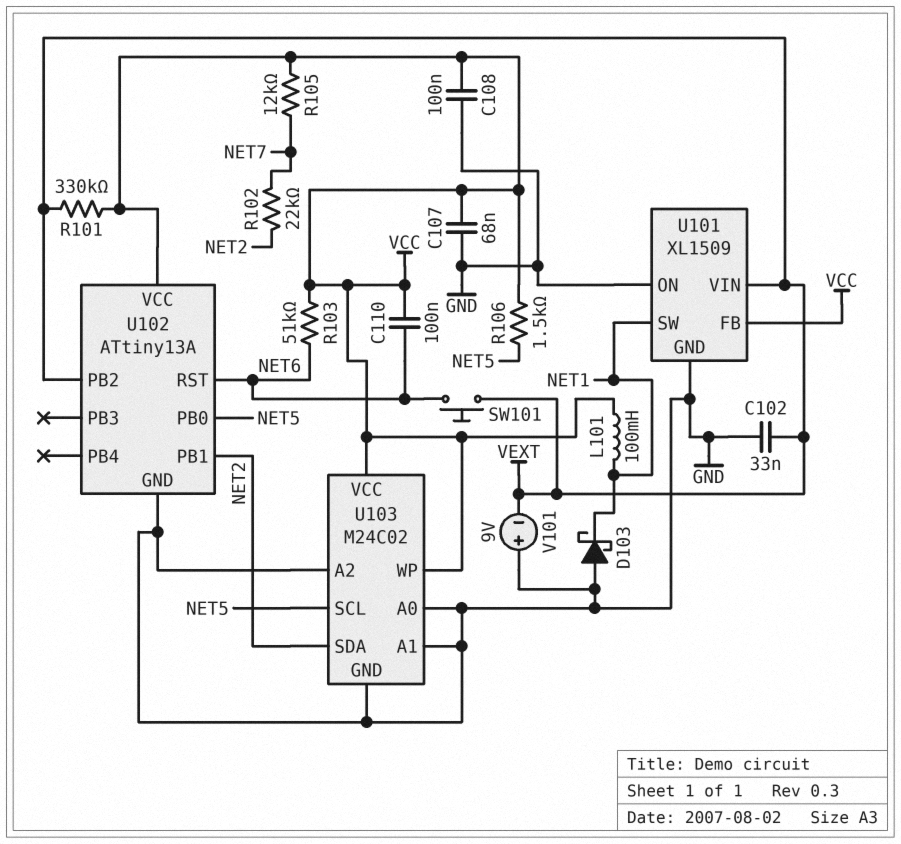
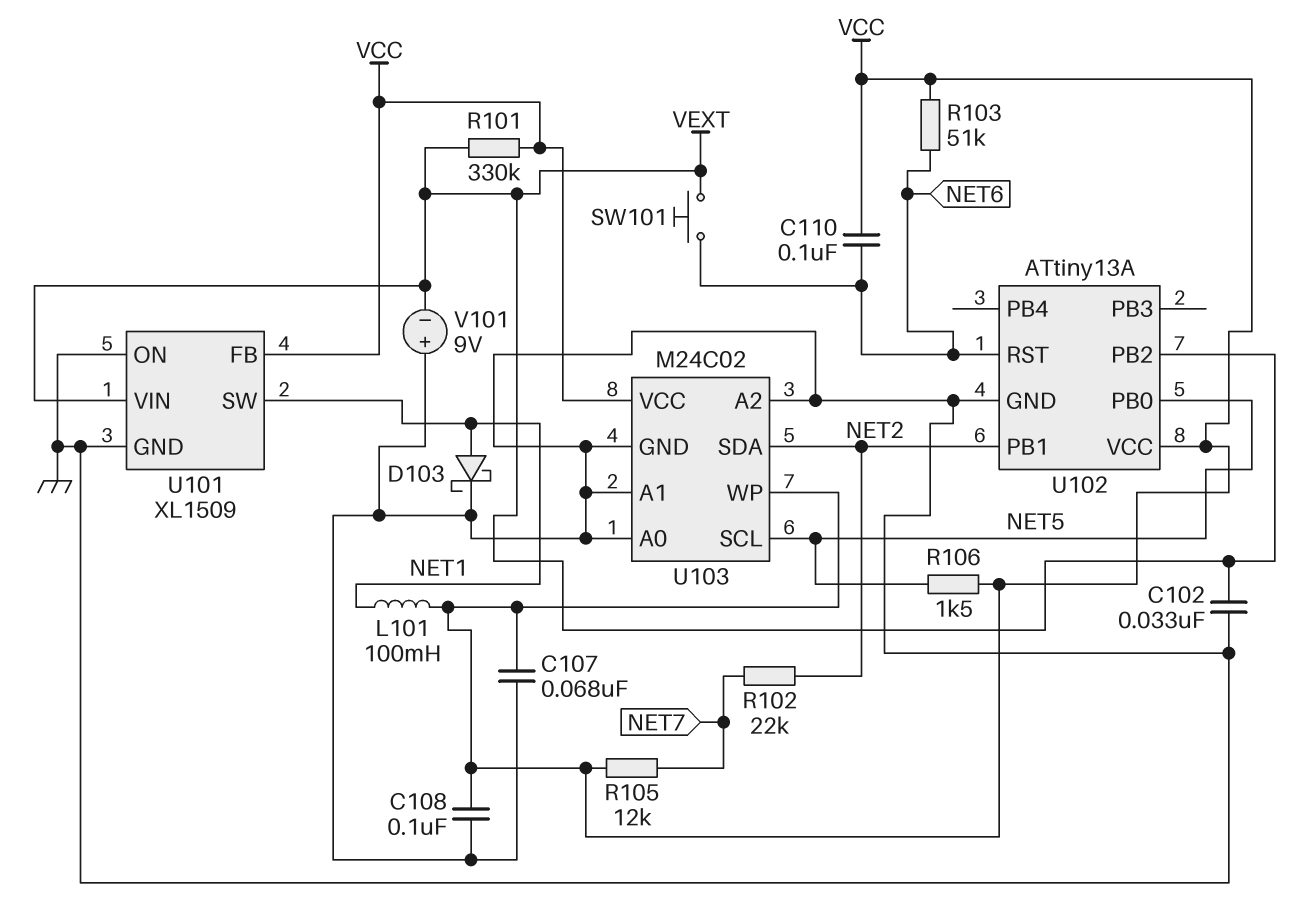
D103: schottky (A GND, K NET1) -> schottky (A NET1, K GND)

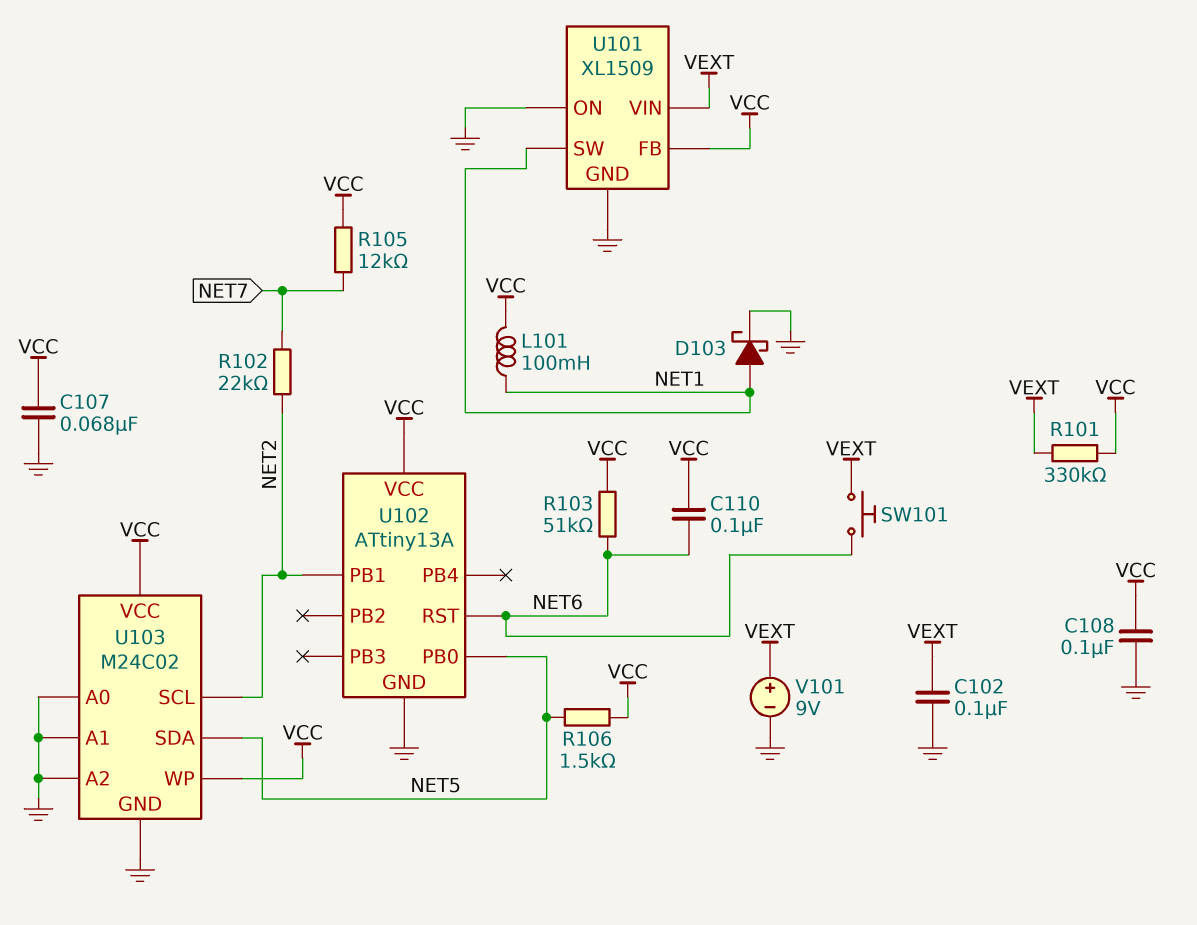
C102: 33nF (GND, VEXT) -> 100nF (GND, VEXT)
U102 pin PB2: VEXT -> none
U103 pin SCL: NET5 -> NET2
U103 pin SDA: NET2 -> NET5
V101: 9V (plus GND, minus VEXT) -> 9V (plus VEXT, minus GND)

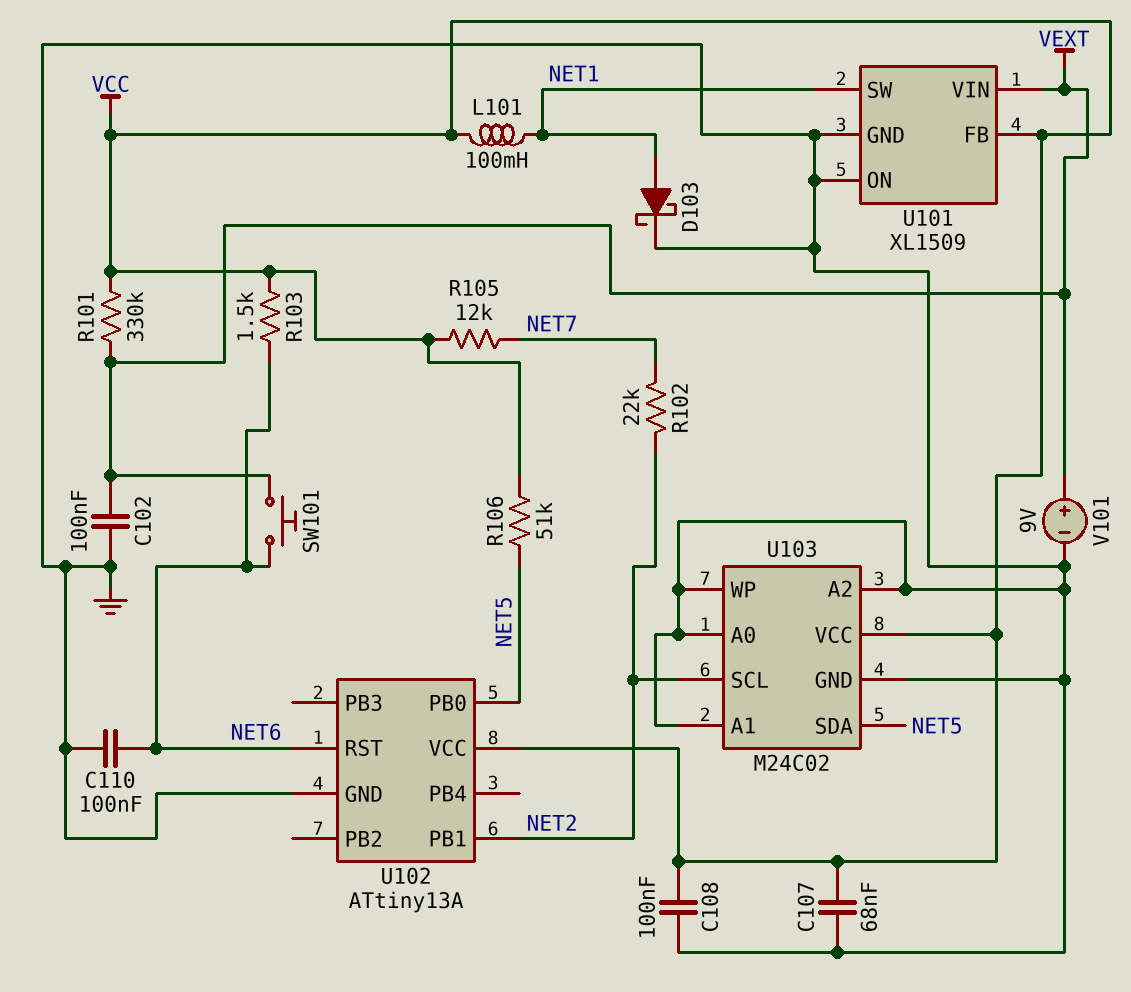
C110: 100nF (NET6, VCC) -> 100nF (GND, NET6)
R103: 51k (NET6, VCC) -> 1.5k (NET6, VCC)
R106: 1.5k (NET5, VCC) -> 51k (NET5, VCC)
U103 pin WP: VCC -> GND

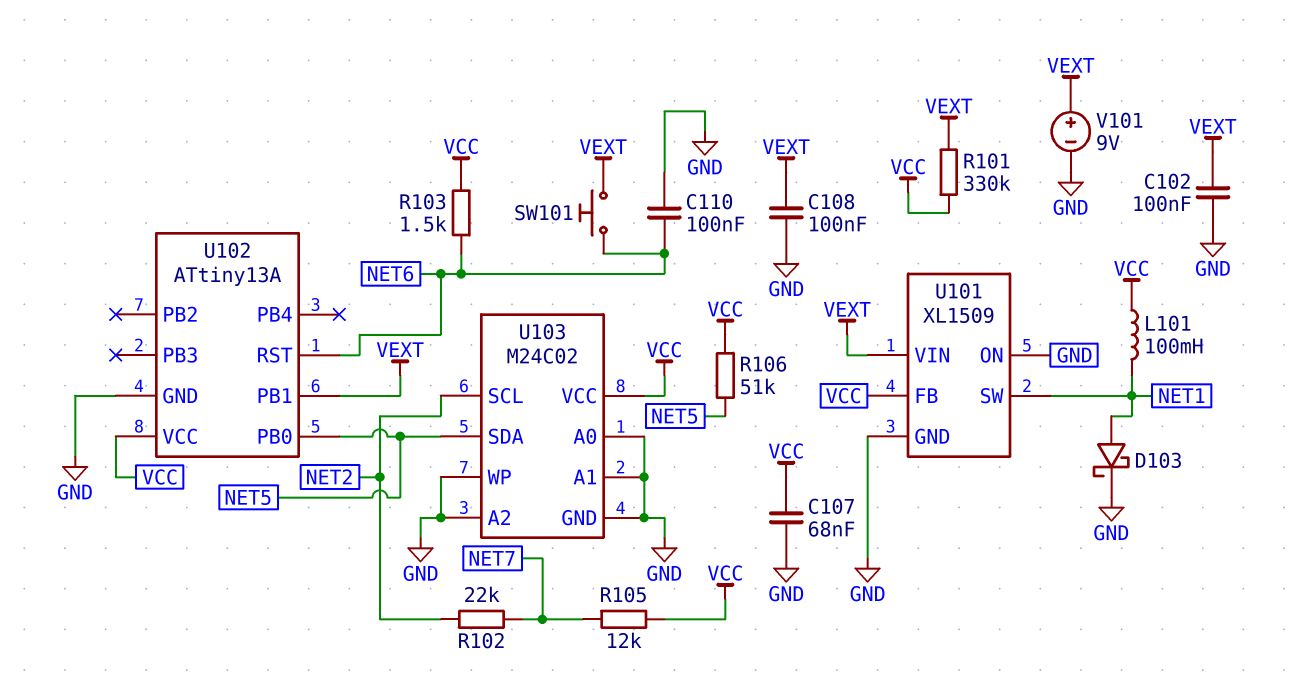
C108: 100nF (GND, VCC) -> 100nF (GND, VEXT)
U102 pin PB1: NET2 -> VEXT

